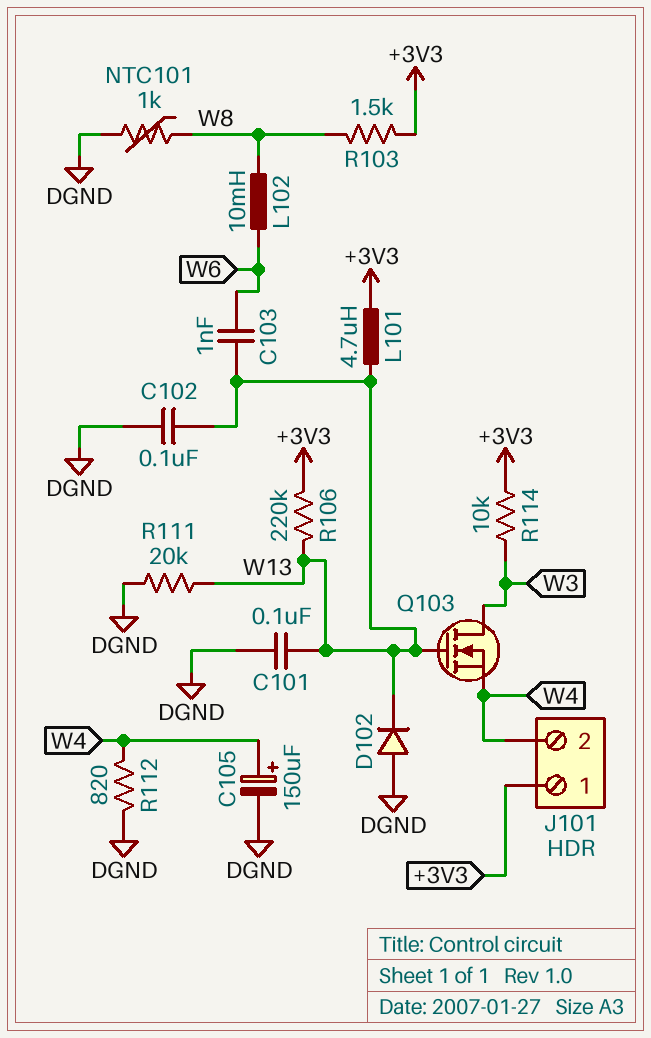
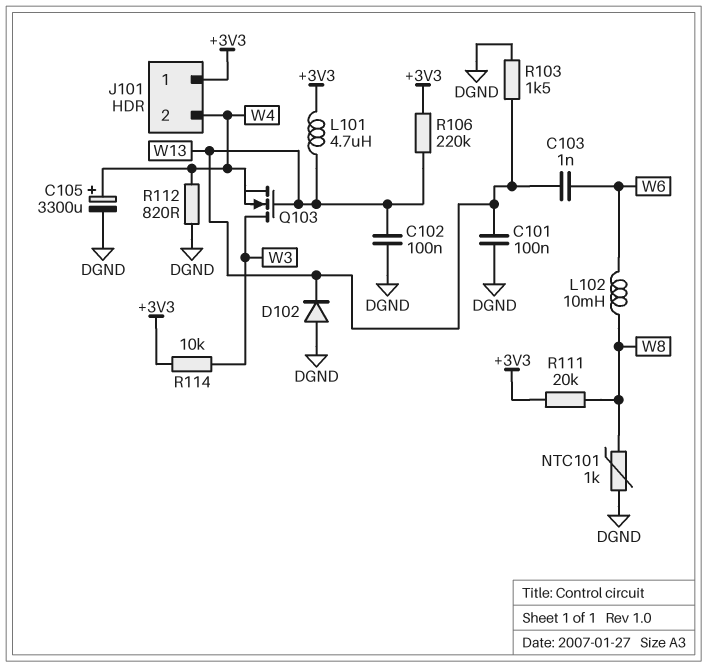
C105: 150uF (plus W4, minus DGND) -> 3300uF (plus W4, minus DGND)
R103: 1.5k (+3V3, W8) -> 1.5k (DGND, W13)
R111: 20k (DGND, W13) -> 20k (+3V3, W8)

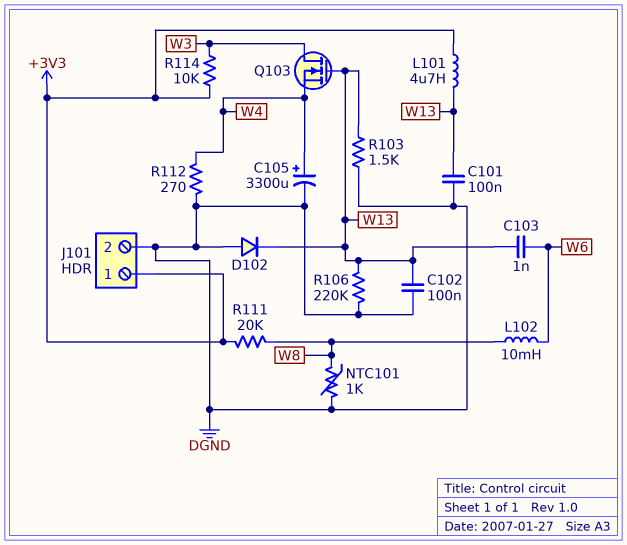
J101 pin 2: W4 -> DGND
R106: 220k (+3V3, W13) -> 220k (DGND, W13)
R112: 820 (DGND, W4) -> 270 (DGND, W4)

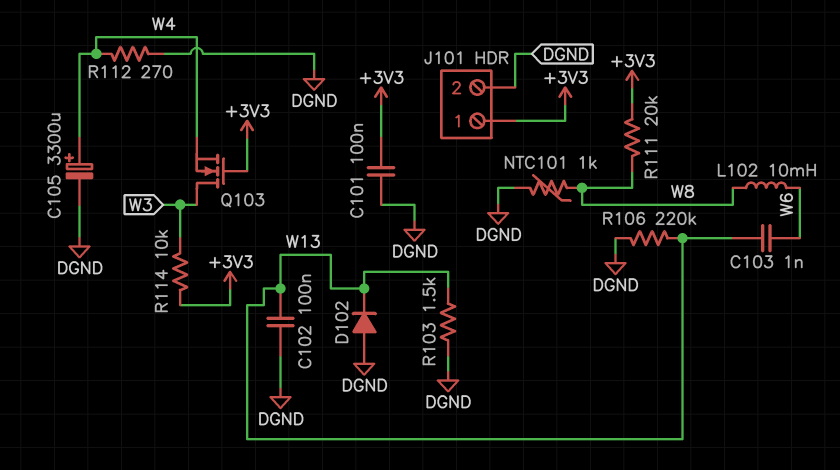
C101: 100nF (DGND, W13) -> 100nF (+3V3, DGND)
L101: 4.7uH (+3V3, W13) -> none
Q103: NMOS (G W13, D W3, S W4) -> NMOS (G +3V3, D W3, S W4)

